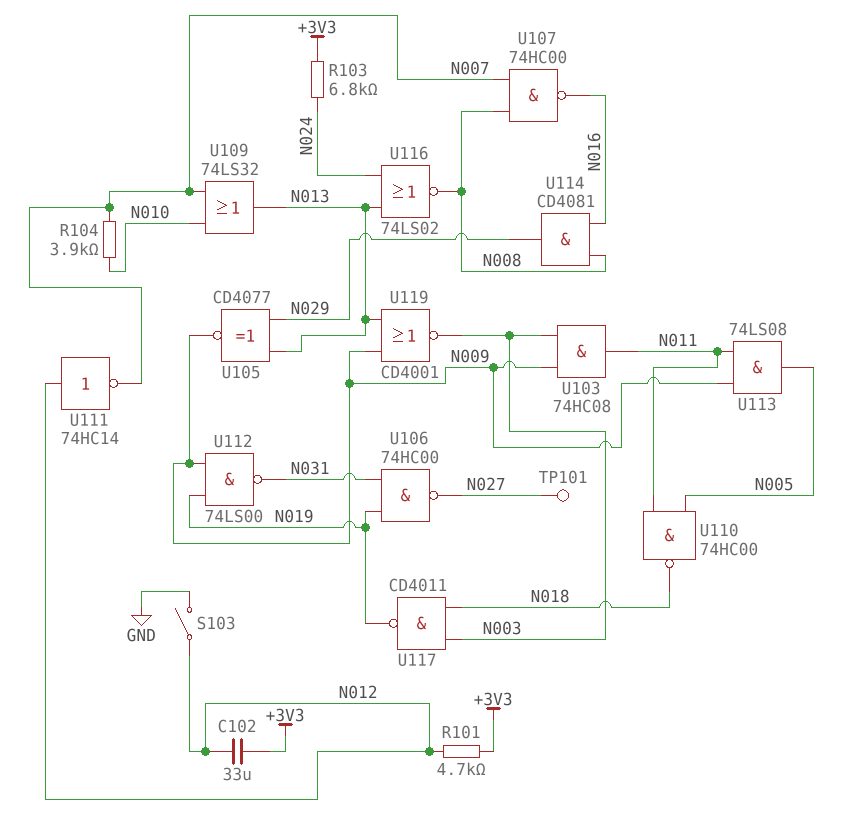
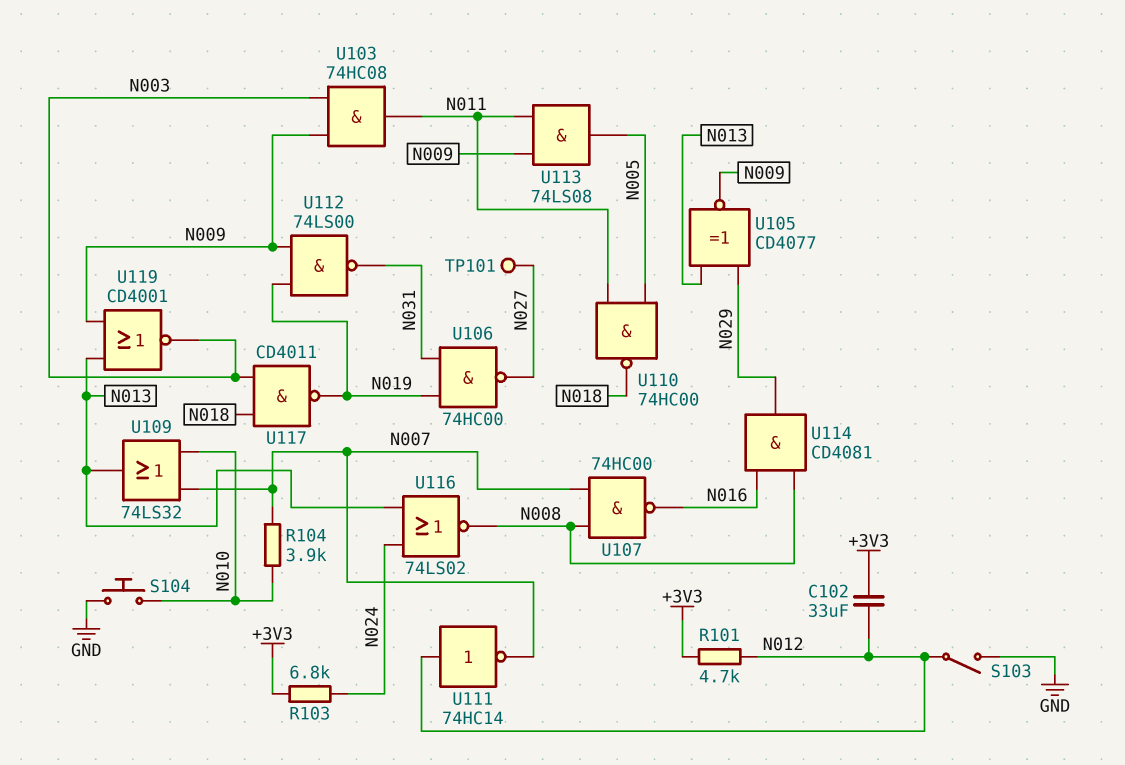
S104: none -> button (GND, N010)

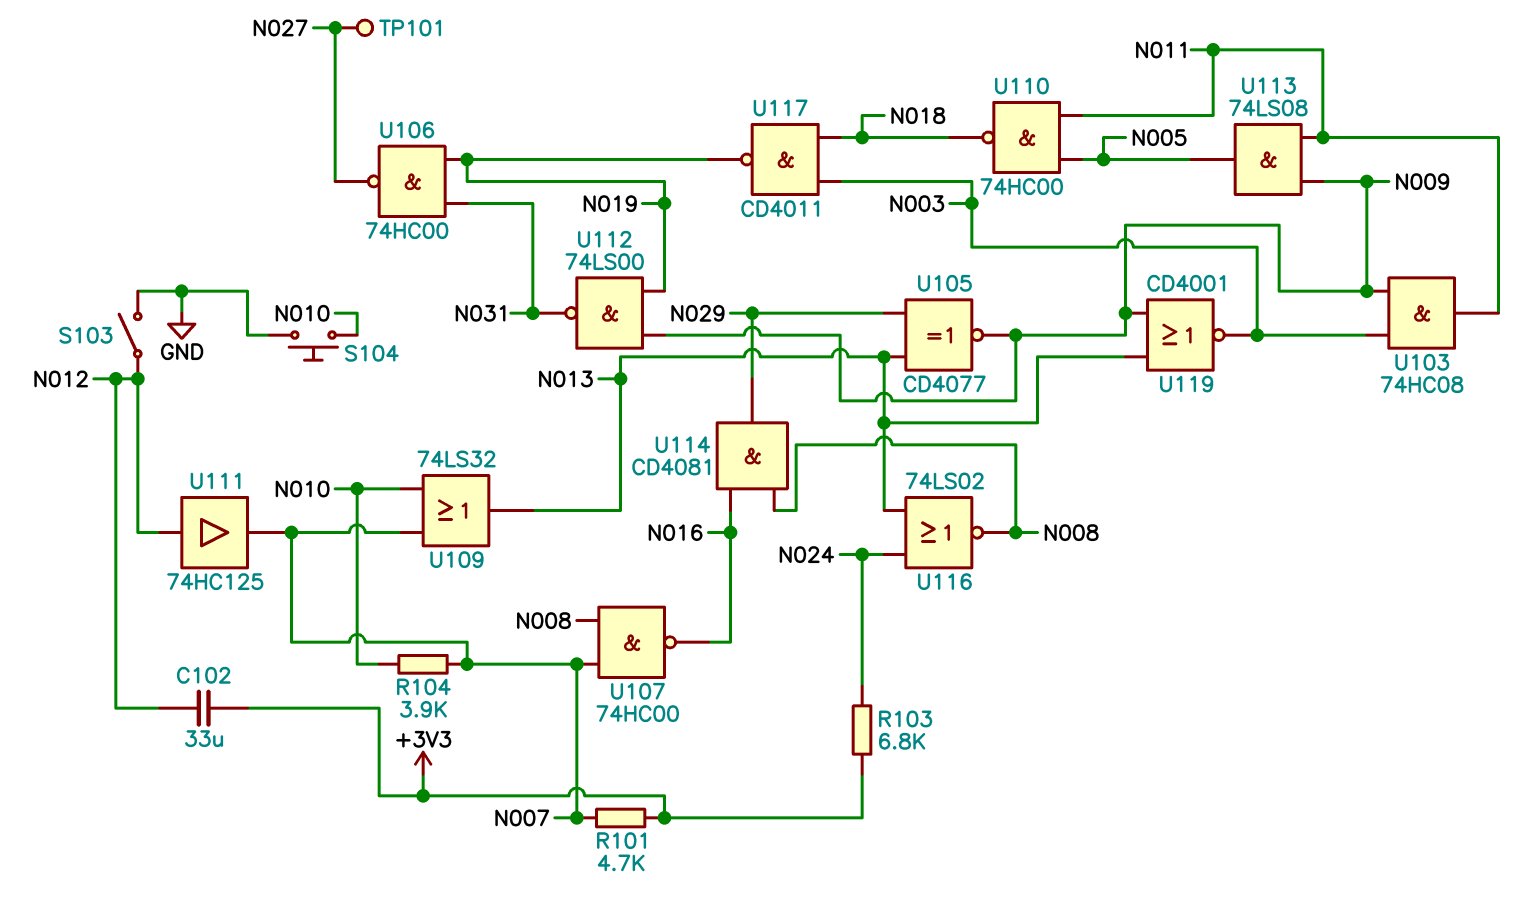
R101: 4.7k (+3V3, N012) -> 4.7k (+3V3, N007)
U111: NOT 74HC14 (in N012, out N007) -> buffer 74HC125 (in N012, out N007)

